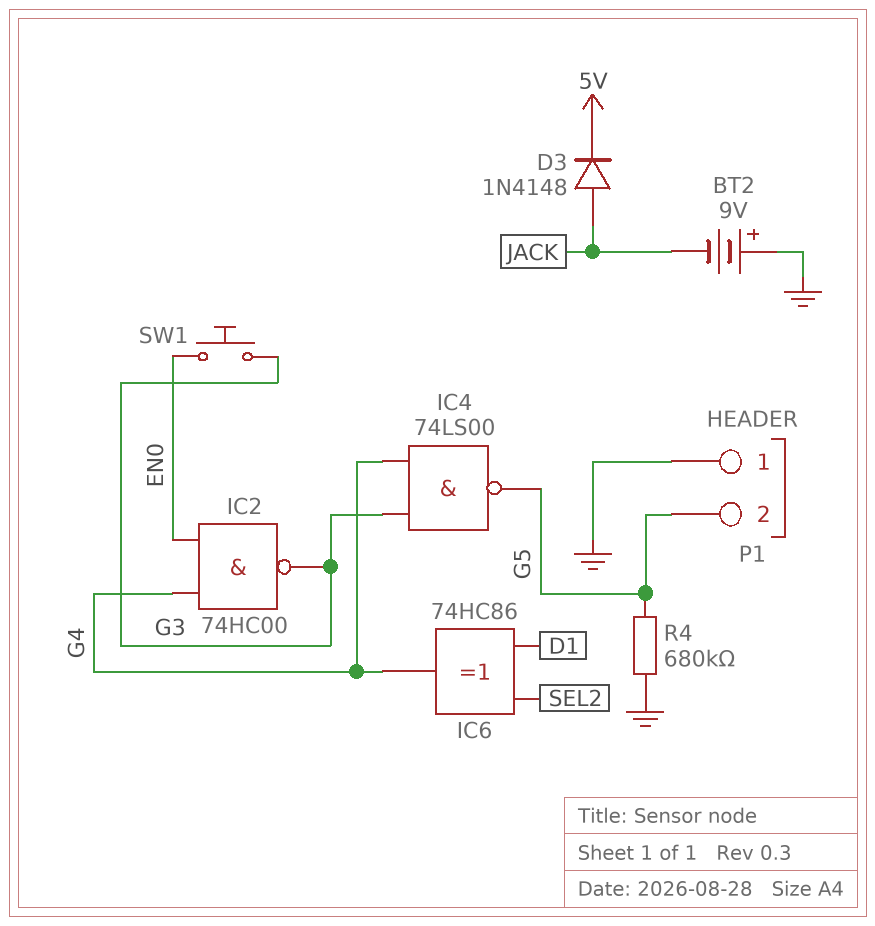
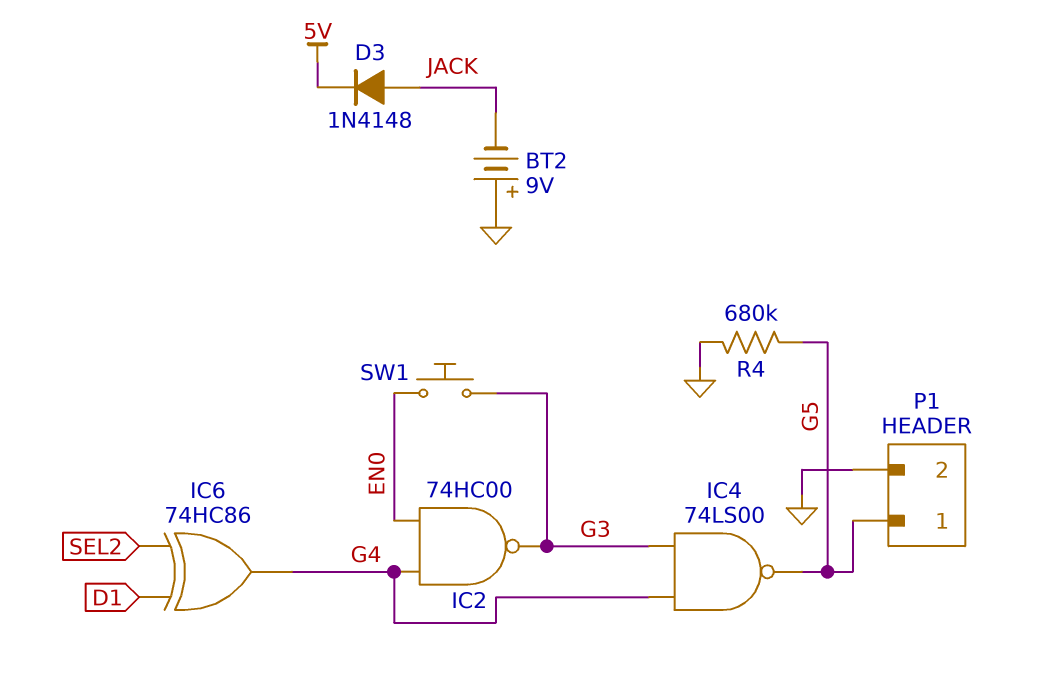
P1 pin 1: GND -> G5
P1 pin 2: G5 -> GND

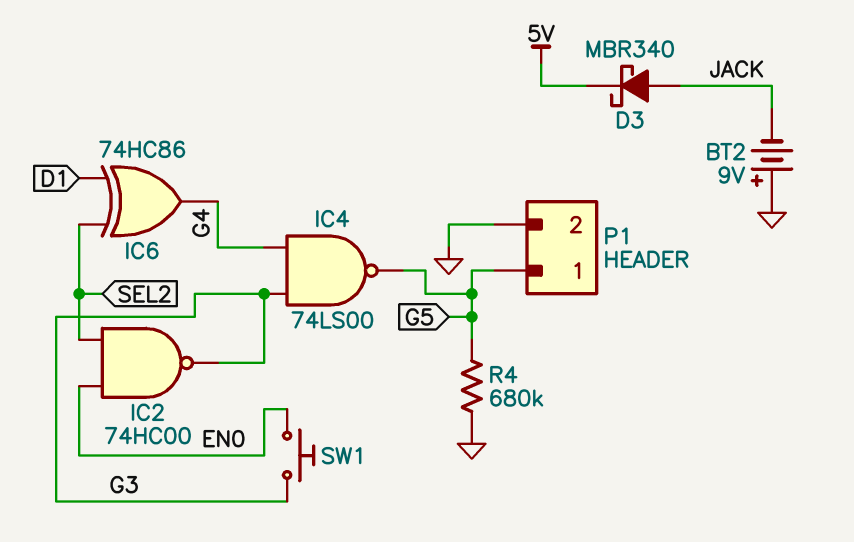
D3: diode 1N4148 (A JACK, K 5V) -> schottky MBR340 (A JACK, K 5V)
IC2: NAND 74HC00 (in EN0, in G4, out G3) -> NAND 74HC00 (in EN0, in SEL2, out G3)

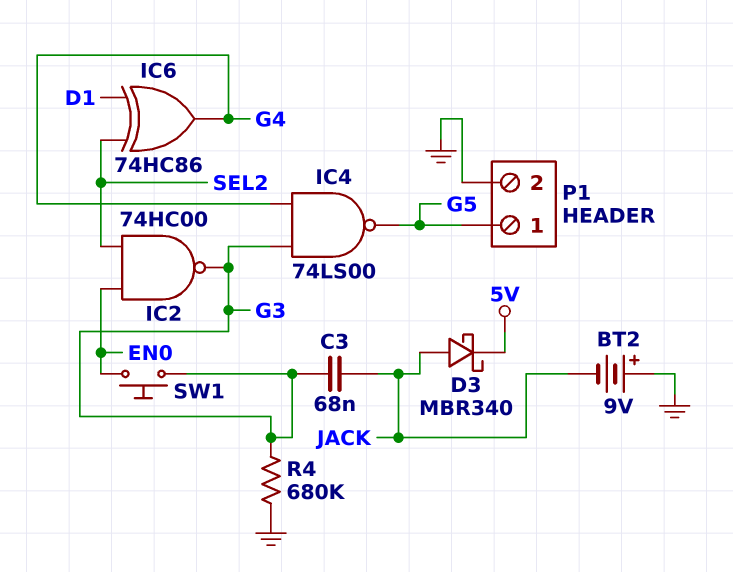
C3: none -> 68nF (G3, JACK)
R4: 680k (G5, GND) -> 680k (G3, GND)

